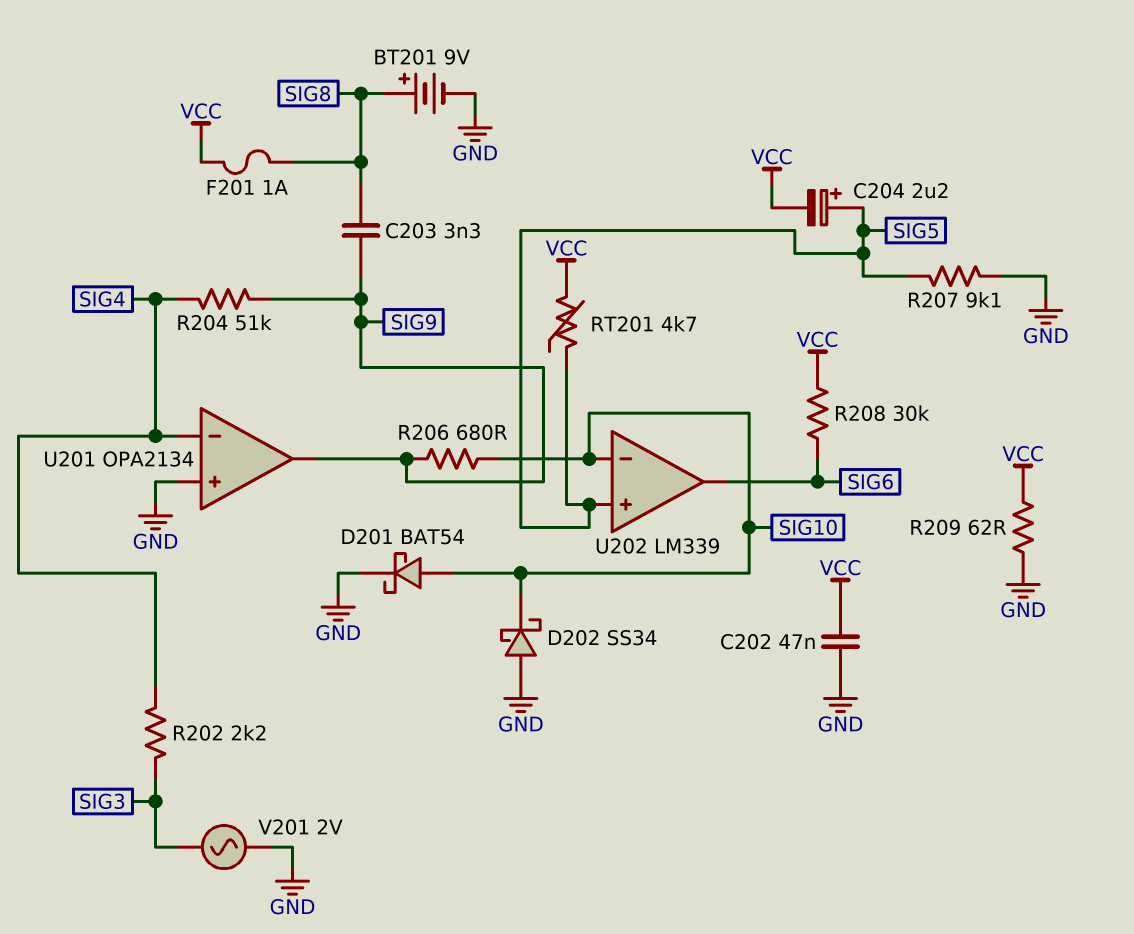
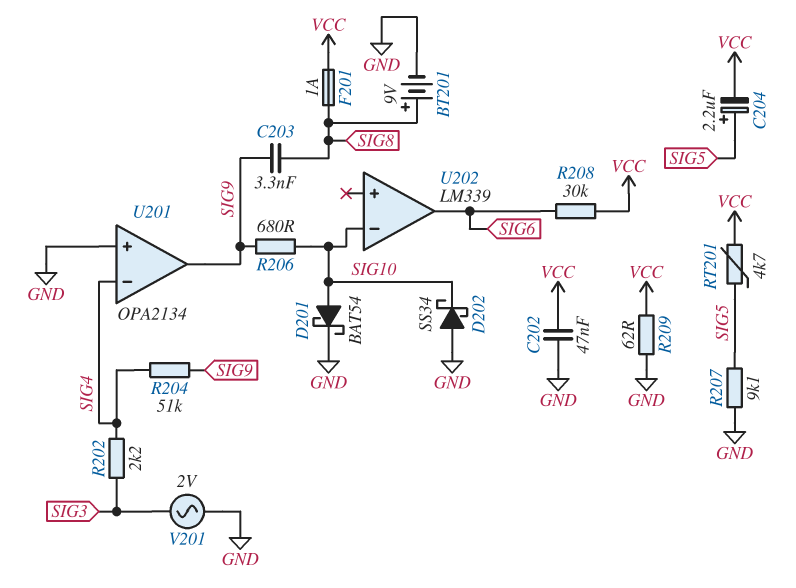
U202 pin in+: SIG5 -> none

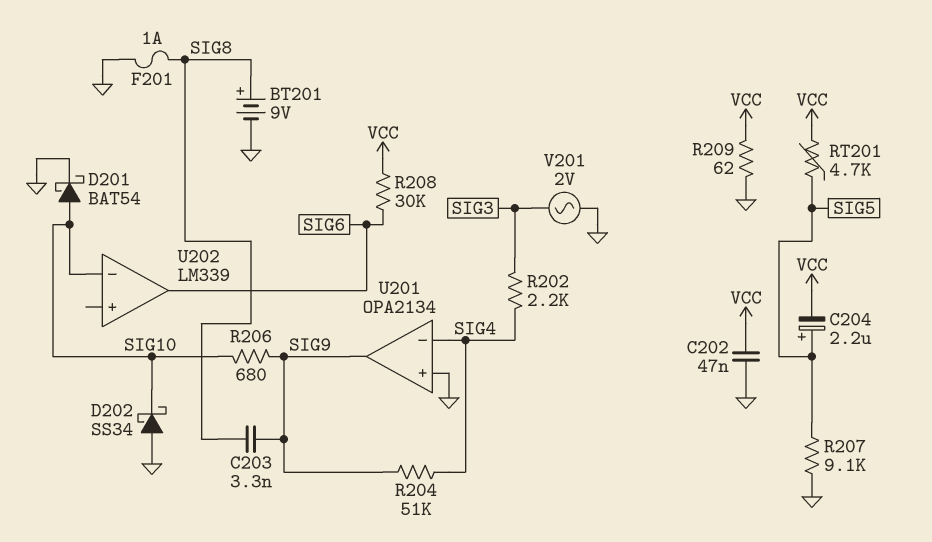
F201: 1A (SIG8, VCC) -> 1A (GND, SIG8)

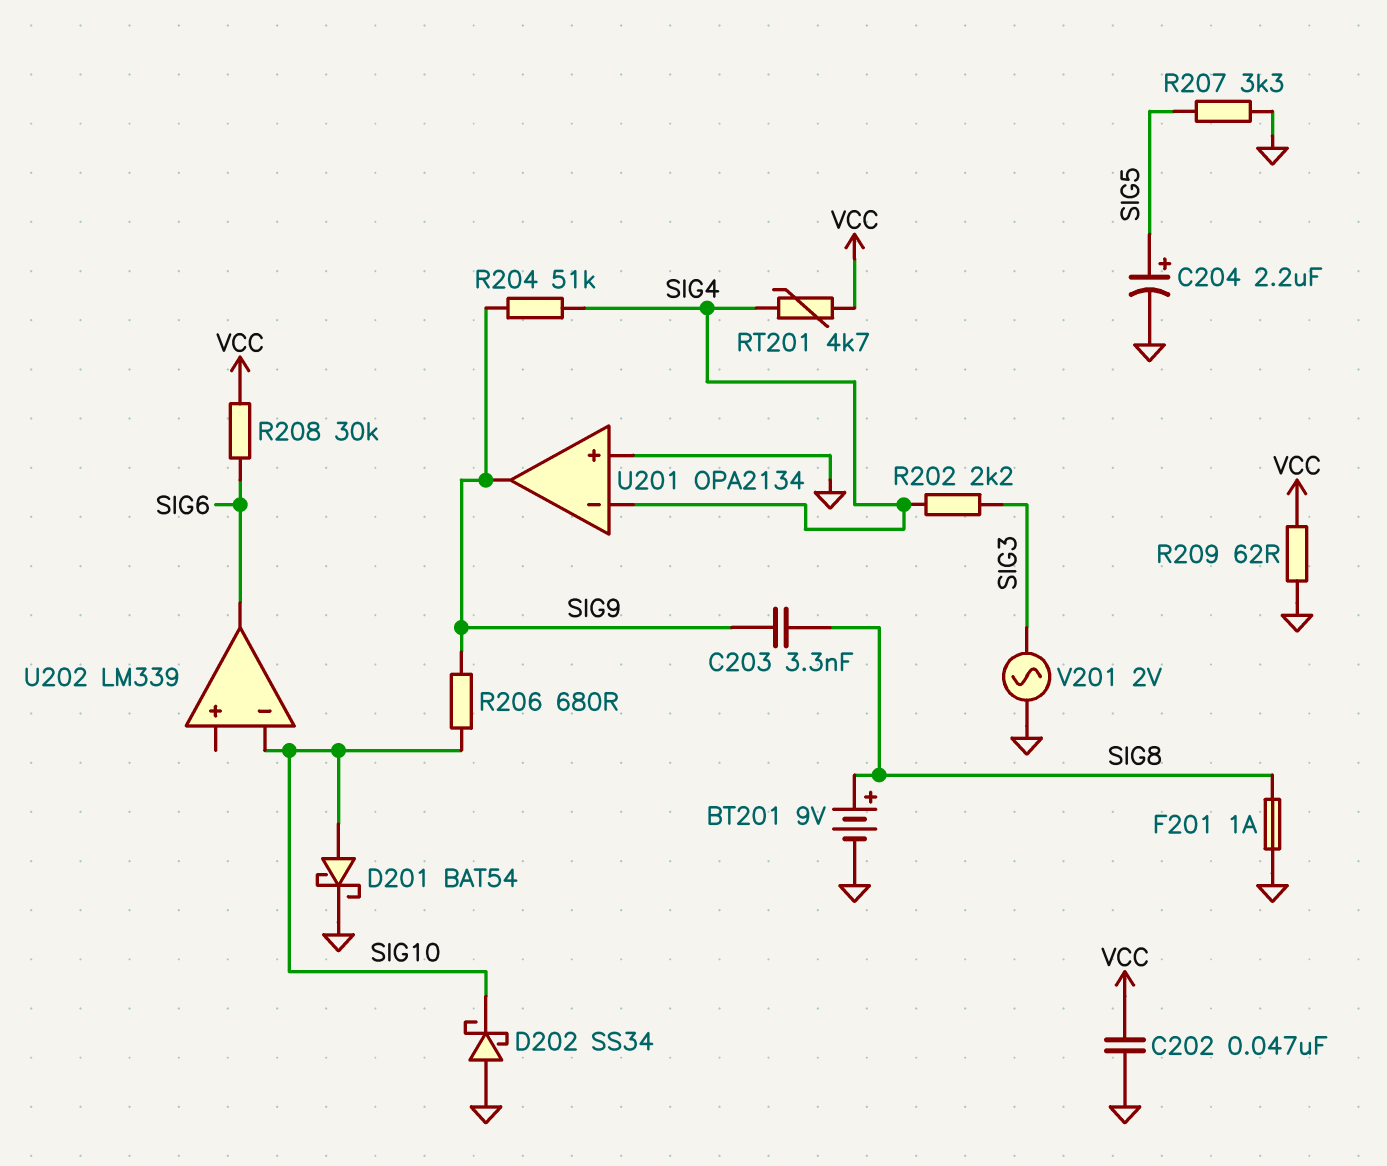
C204: 2.2uF (plus SIG5, minus VCC) -> 2.2uF (plus SIG5, minus GND)
R207: 9.1k (GND, SIG5) -> 3.3k (GND, SIG5)
RT201: 4.7k (SIG5, VCC) -> 4.7k (SIG4, VCC)

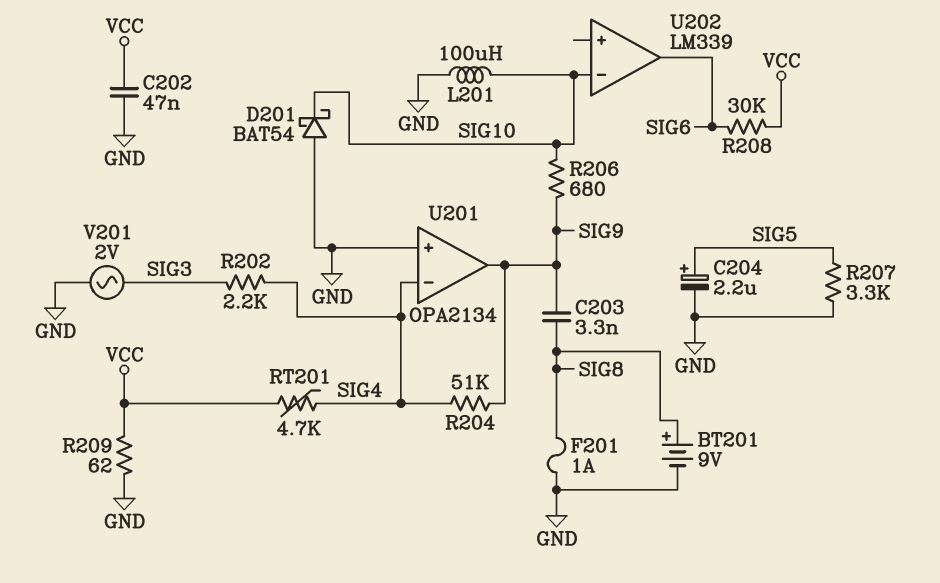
D201: schottky BAT54 (A SIG10, K GND) -> schottky BAT54 (A GND, K SIG10)
D202: schottky SS34 (A GND, K SIG10) -> none
L201: none -> 100uH (GND, SIG10)

